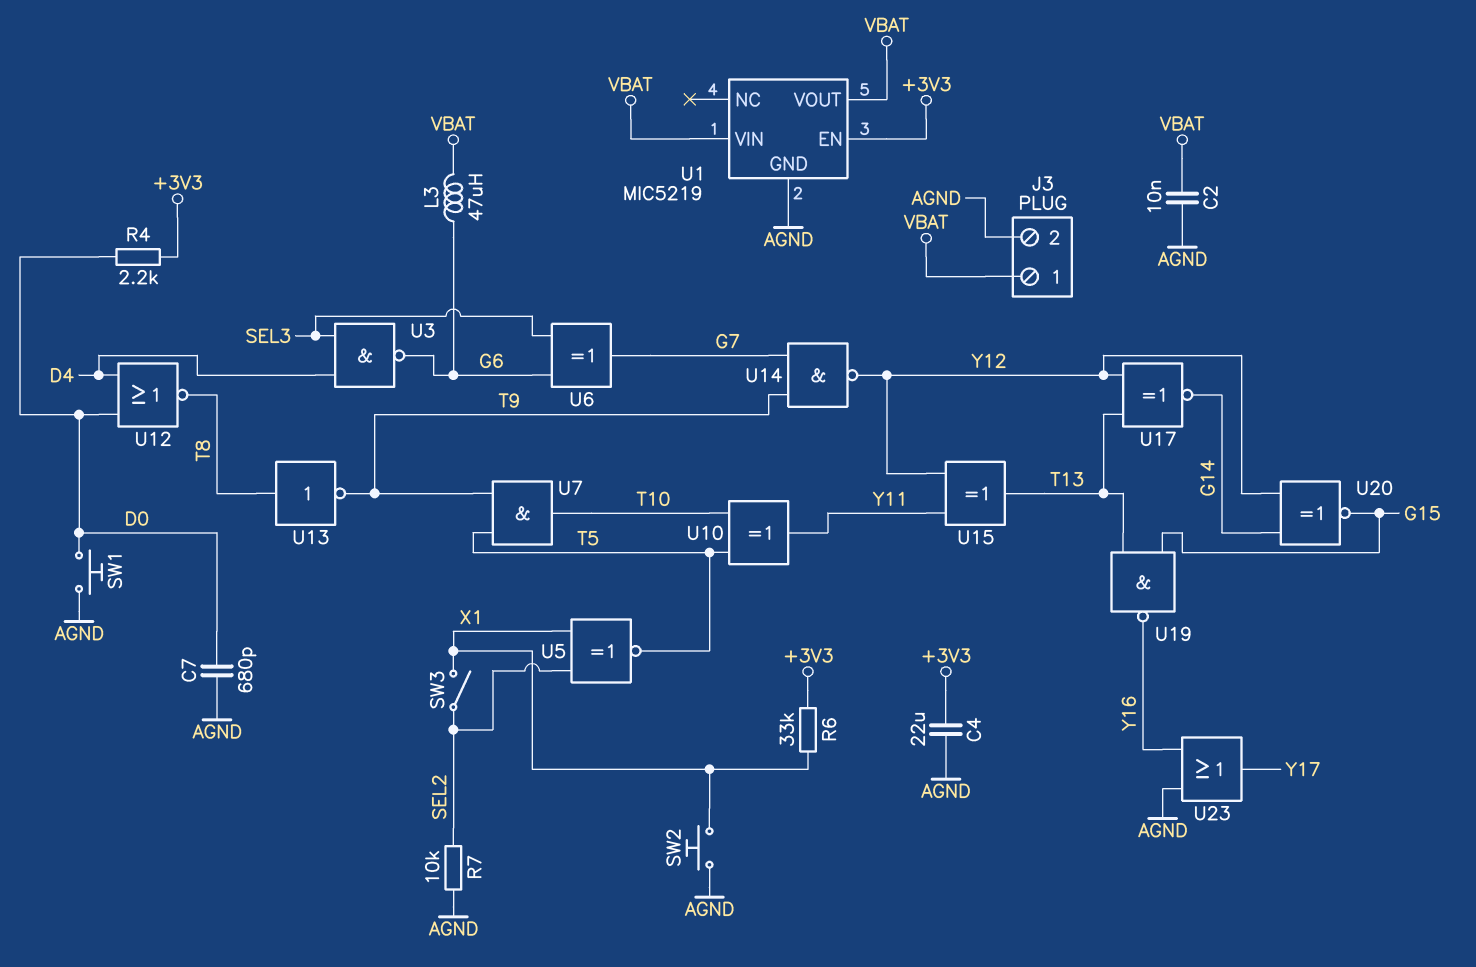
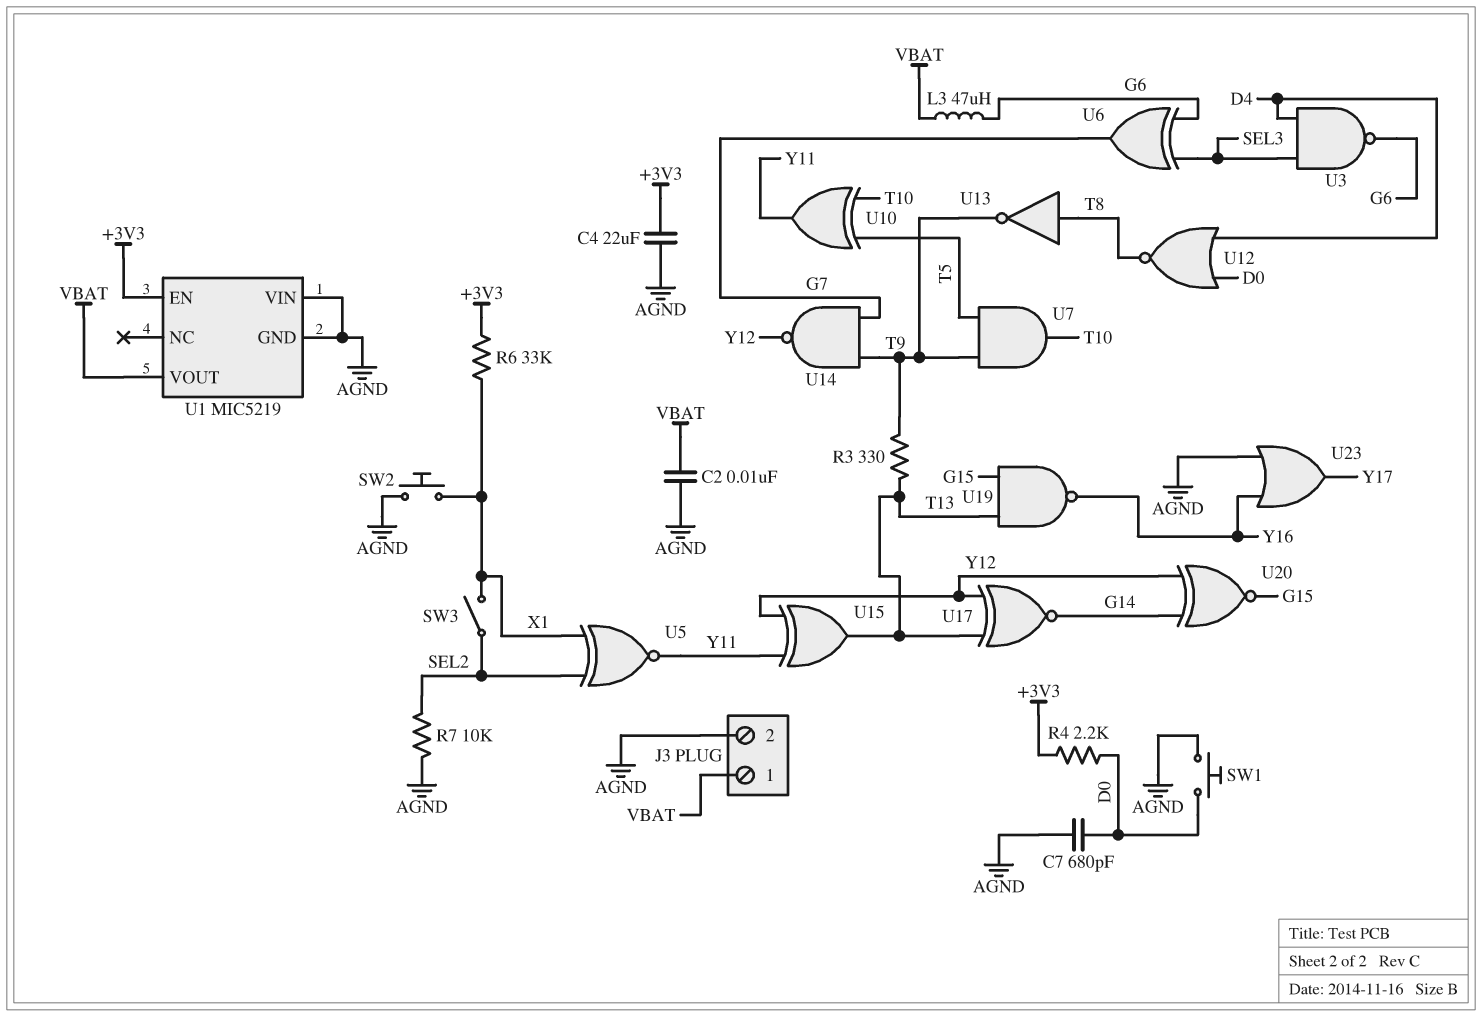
R3: none -> 330 (T9, T13)
U1 pin VIN: VBAT -> AGND
U5: XNOR (in SEL2, in X1, out T5) -> XNOR (in SEL2, in X1, out Y11)

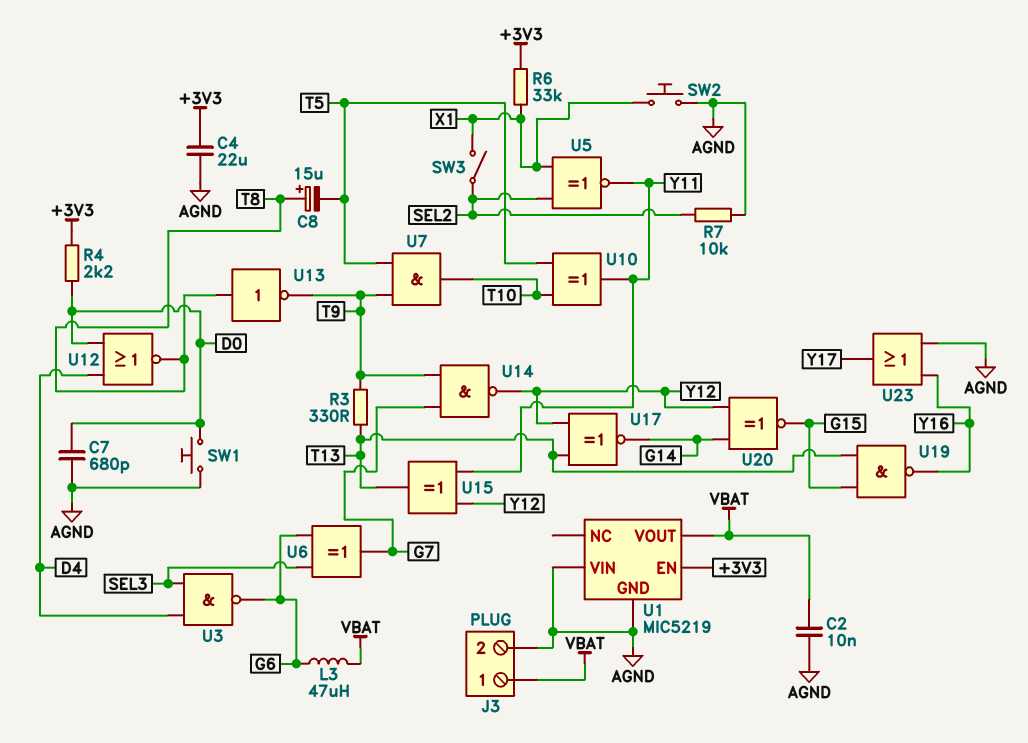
C8: none -> 15uF (plus T8, minus T5)

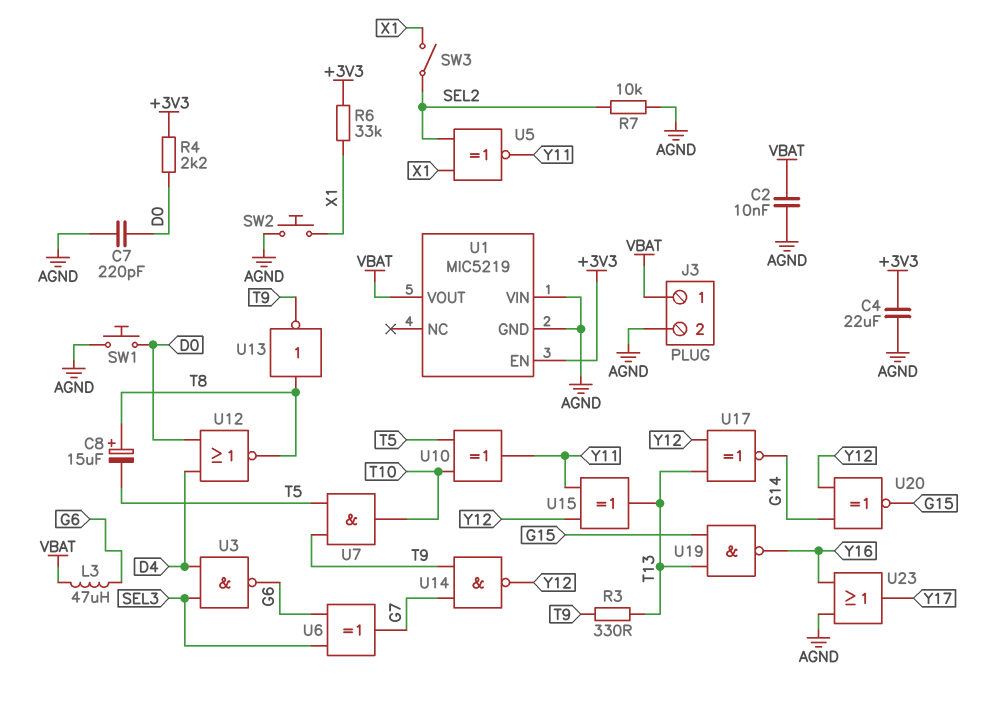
C7: 680pF (AGND, D0) -> 220pF (AGND, D0)

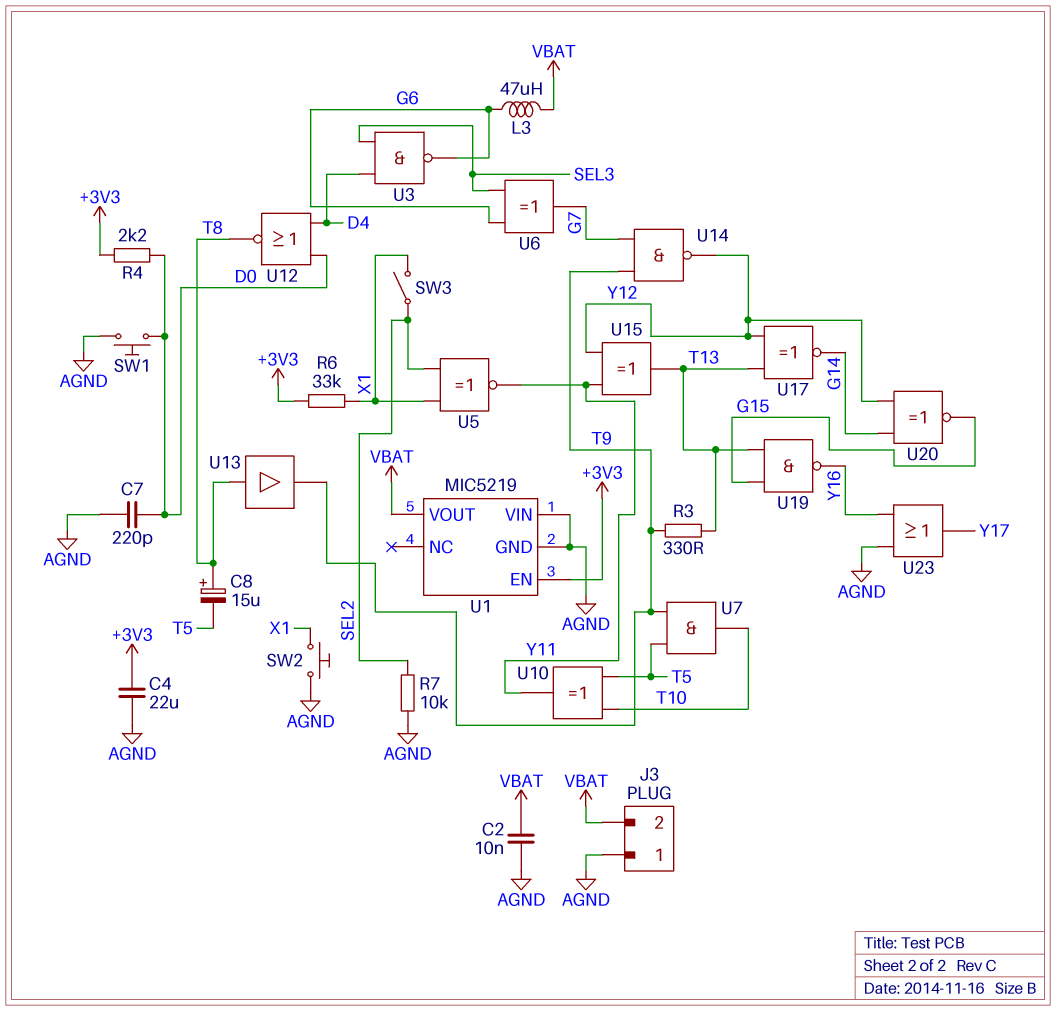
J3 pin 1: VBAT -> AGND
J3 pin 2: AGND -> VBAT
U13: NOT (in T8, out T9) -> buffer (in T8, out T9)

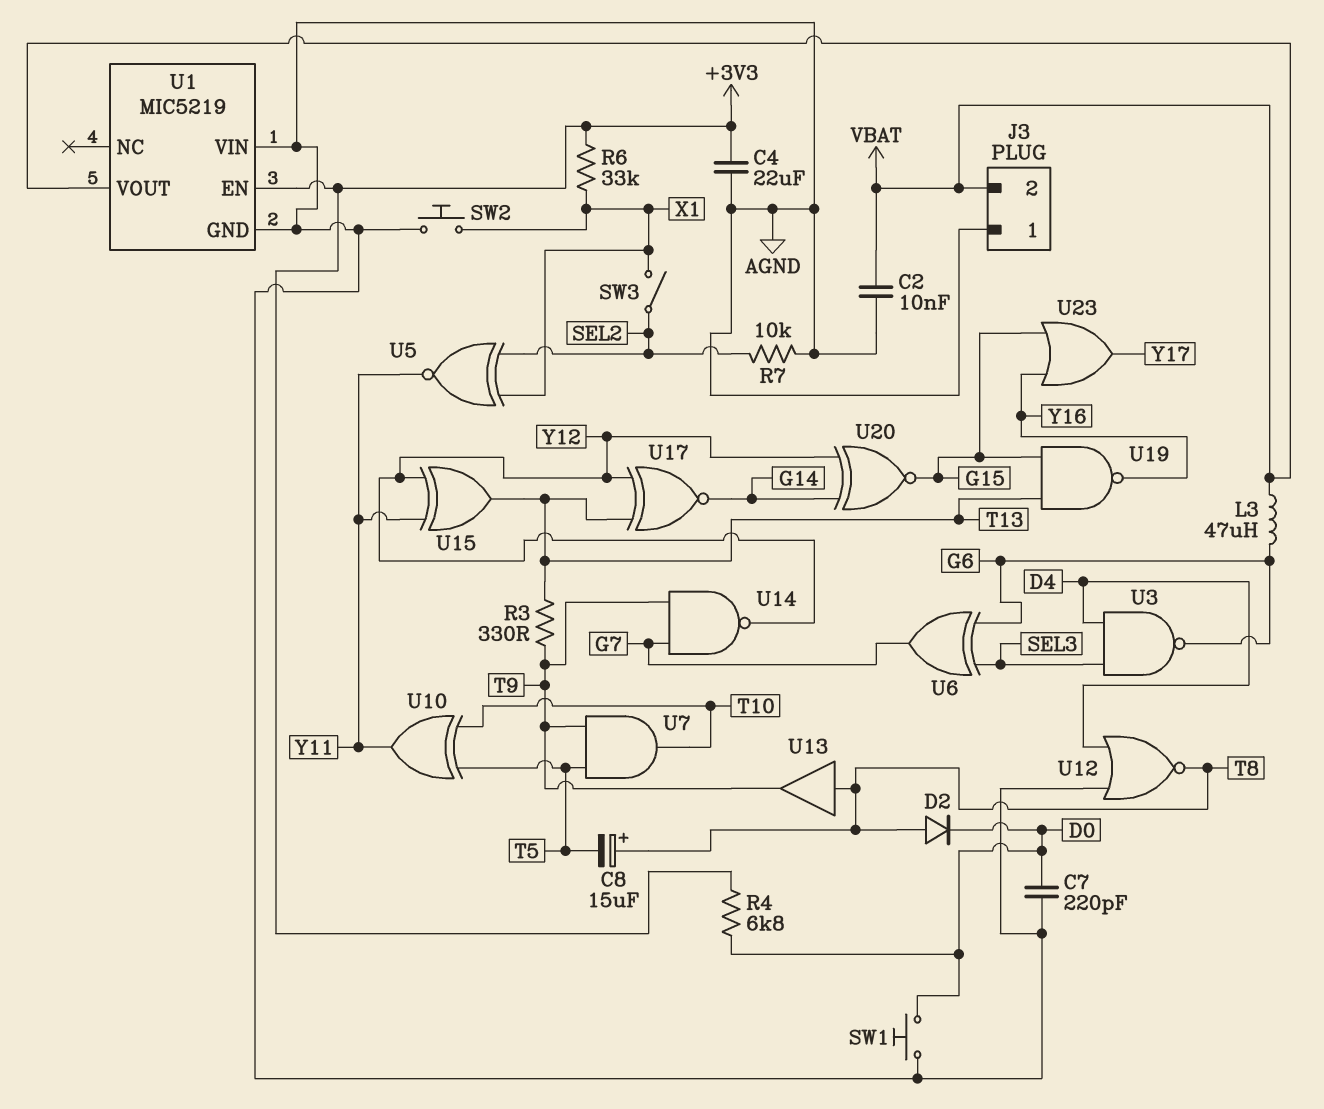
D2: none -> diode (A T8, K D0)
R4: 2.2k (+3V3, D0) -> 6.8k (+3V3, D0)
U12: NOR (in D0, in D4, out T8) -> NOR (in AGND, in D4, out T8)
U23: OR (in AGND, in Y16, out Y17) -> OR (in G15, in Y16, out Y17)

